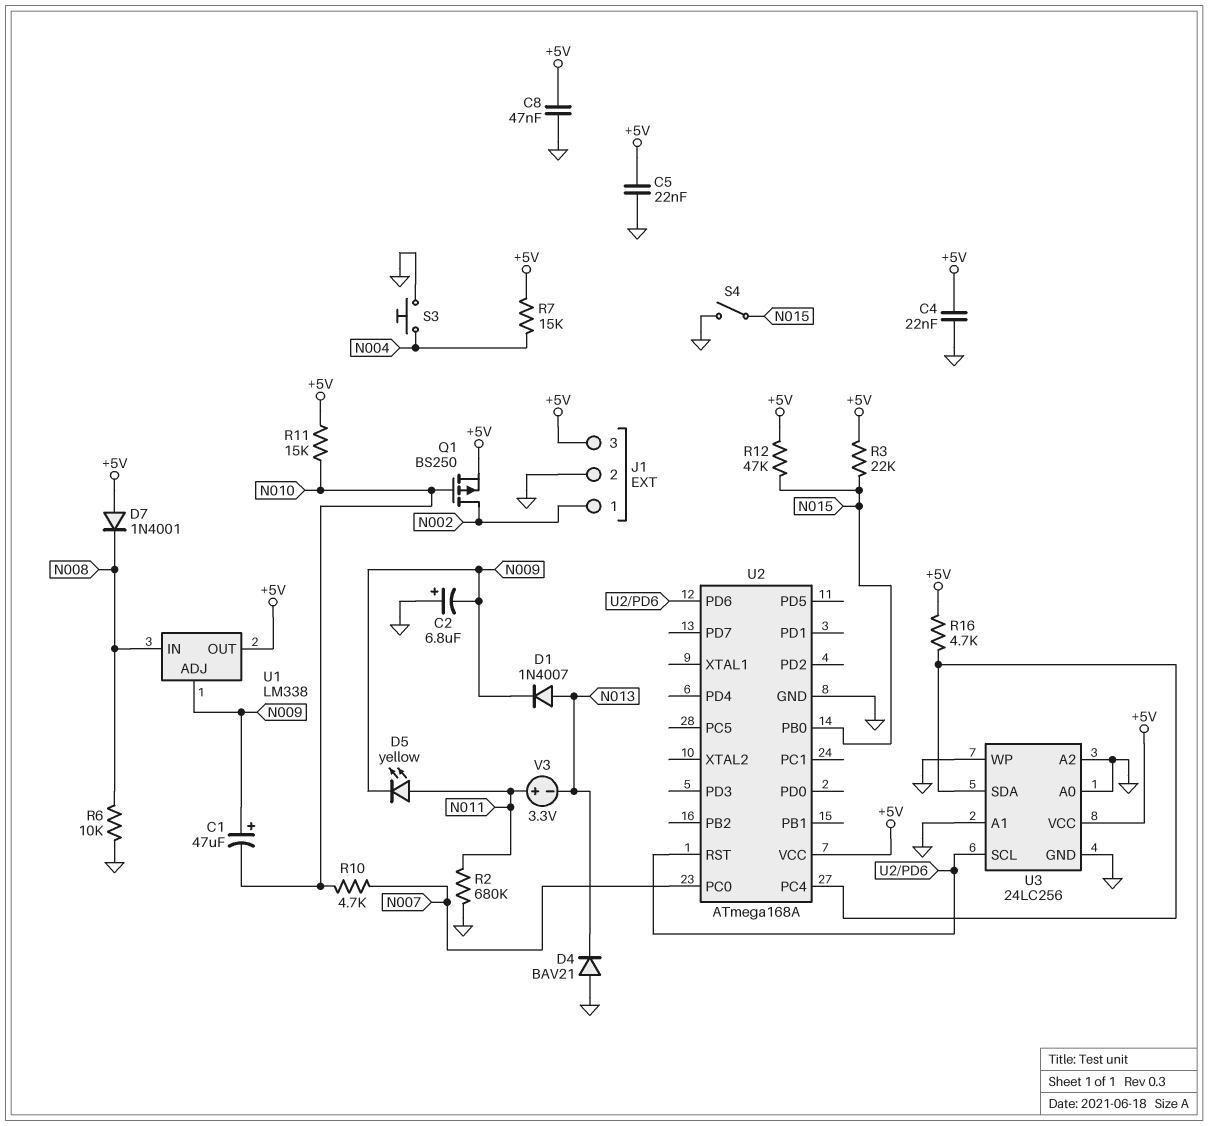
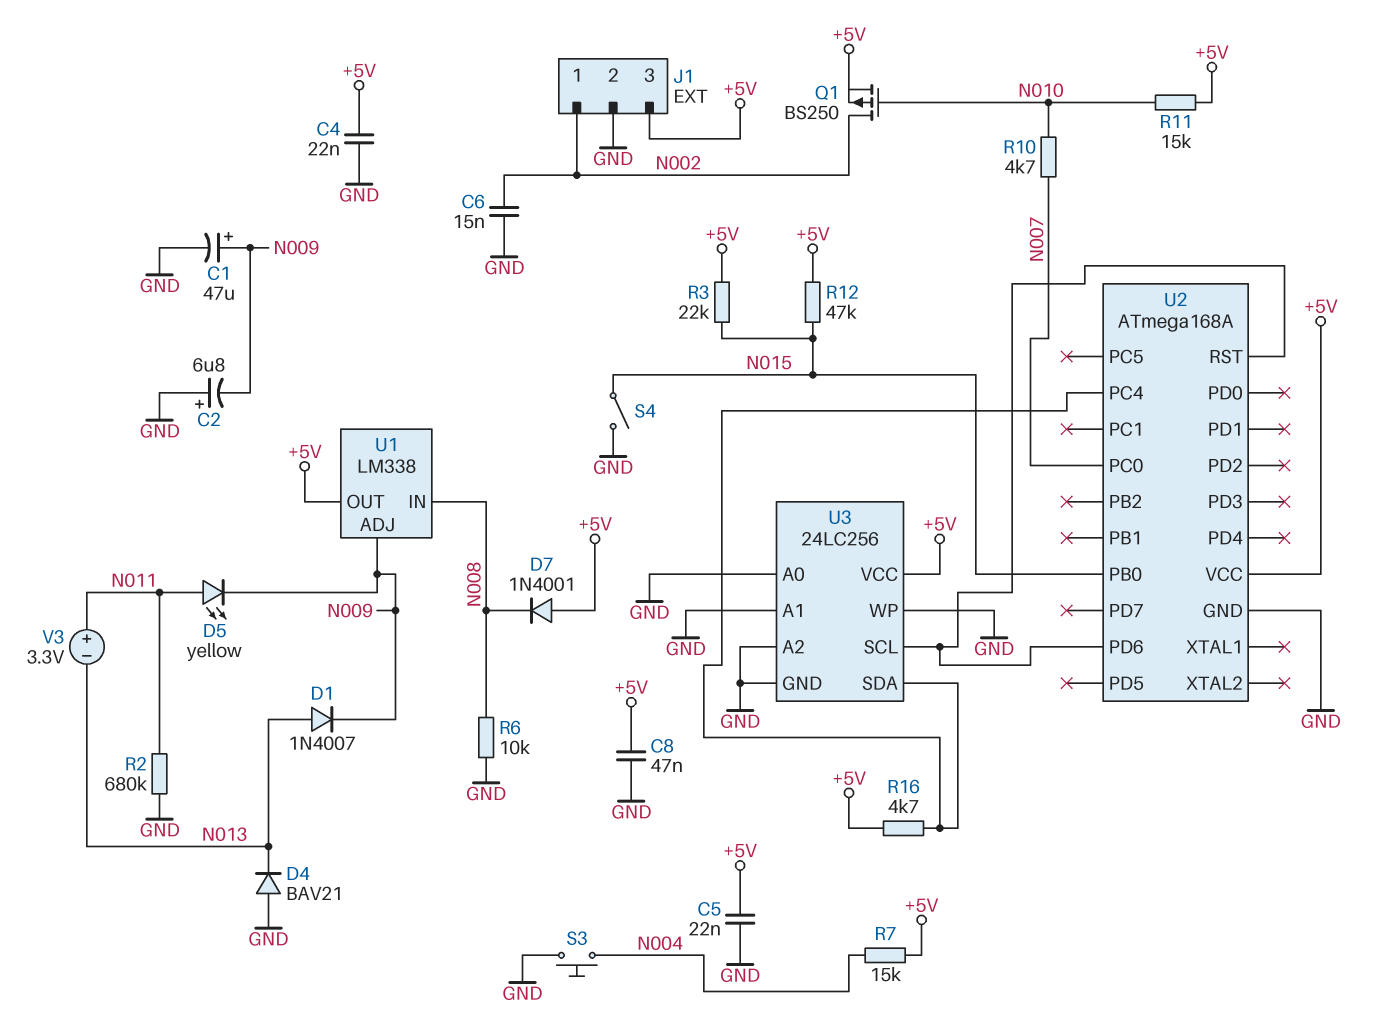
C1: 47uF (plus N009, minus N010) -> 47uF (plus N009, minus GND)
C6: none -> 15nF (GND, N002)

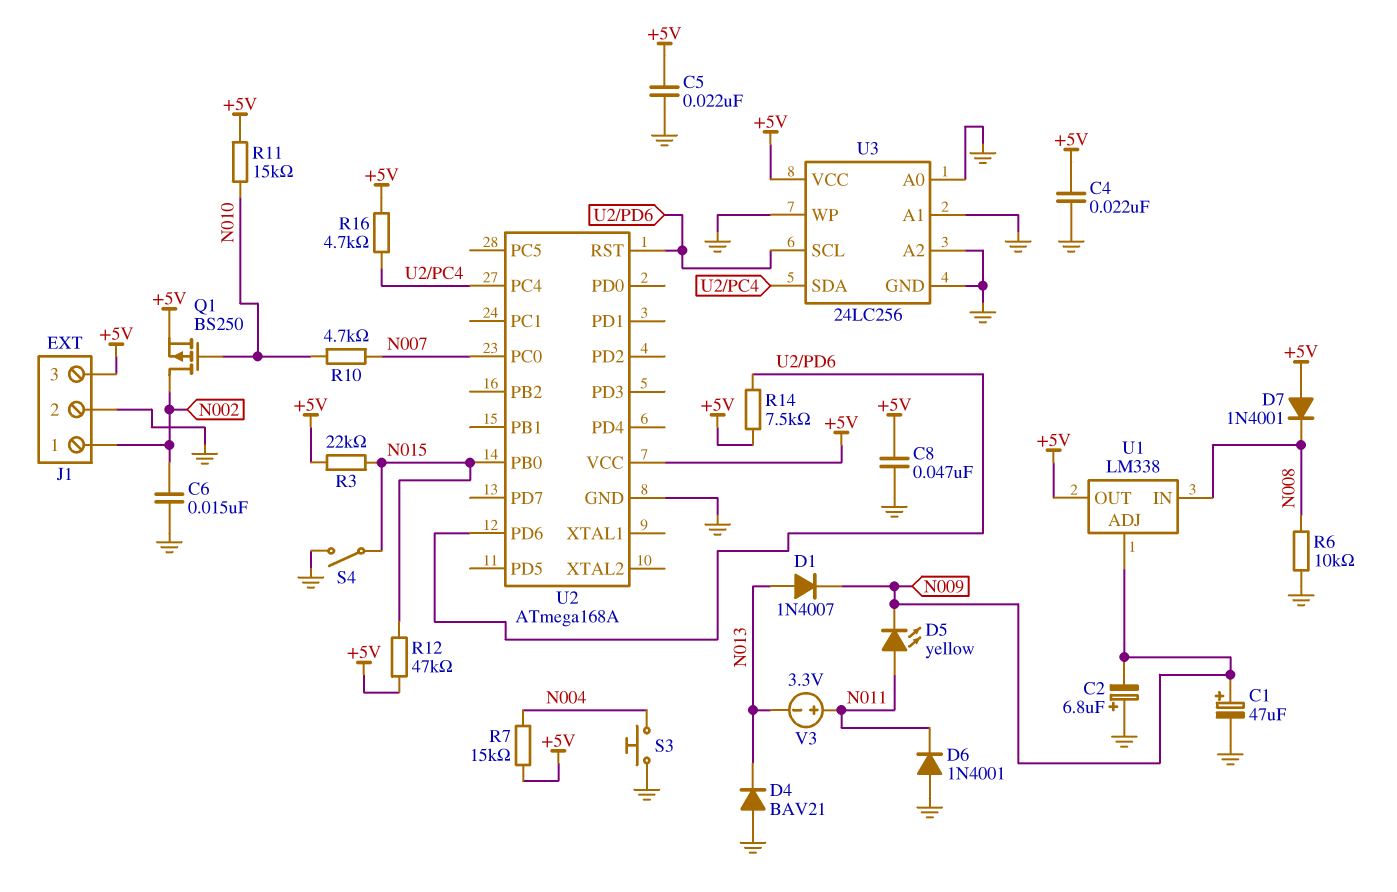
D6: none -> diode 1N4001 (A GND, K N011)
R2: 680k (GND, N011) -> none
R14: none -> 7.5k (+5V, U2/PD6)

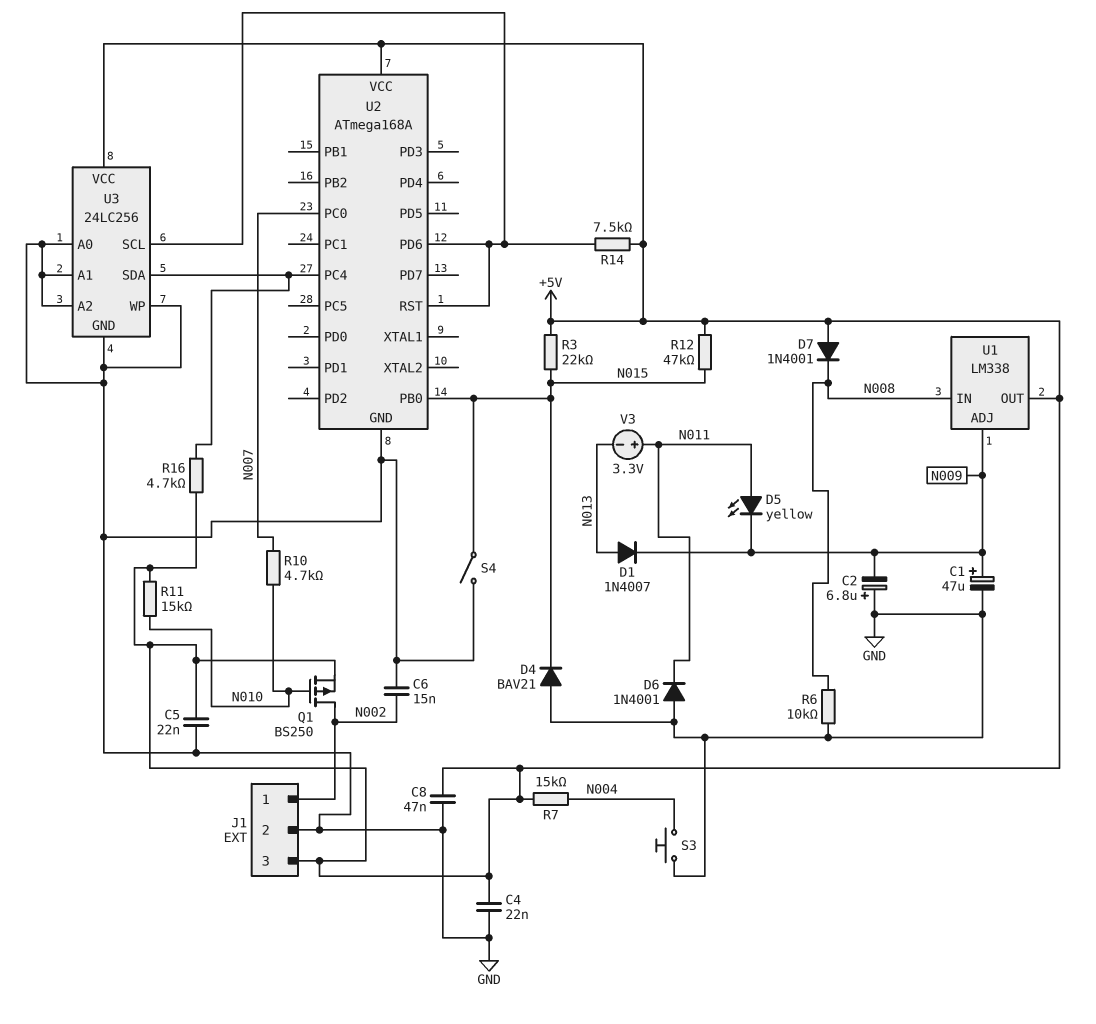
D4: diode BAV21 (A GND, K N013) -> diode BAV21 (A GND, K N015)

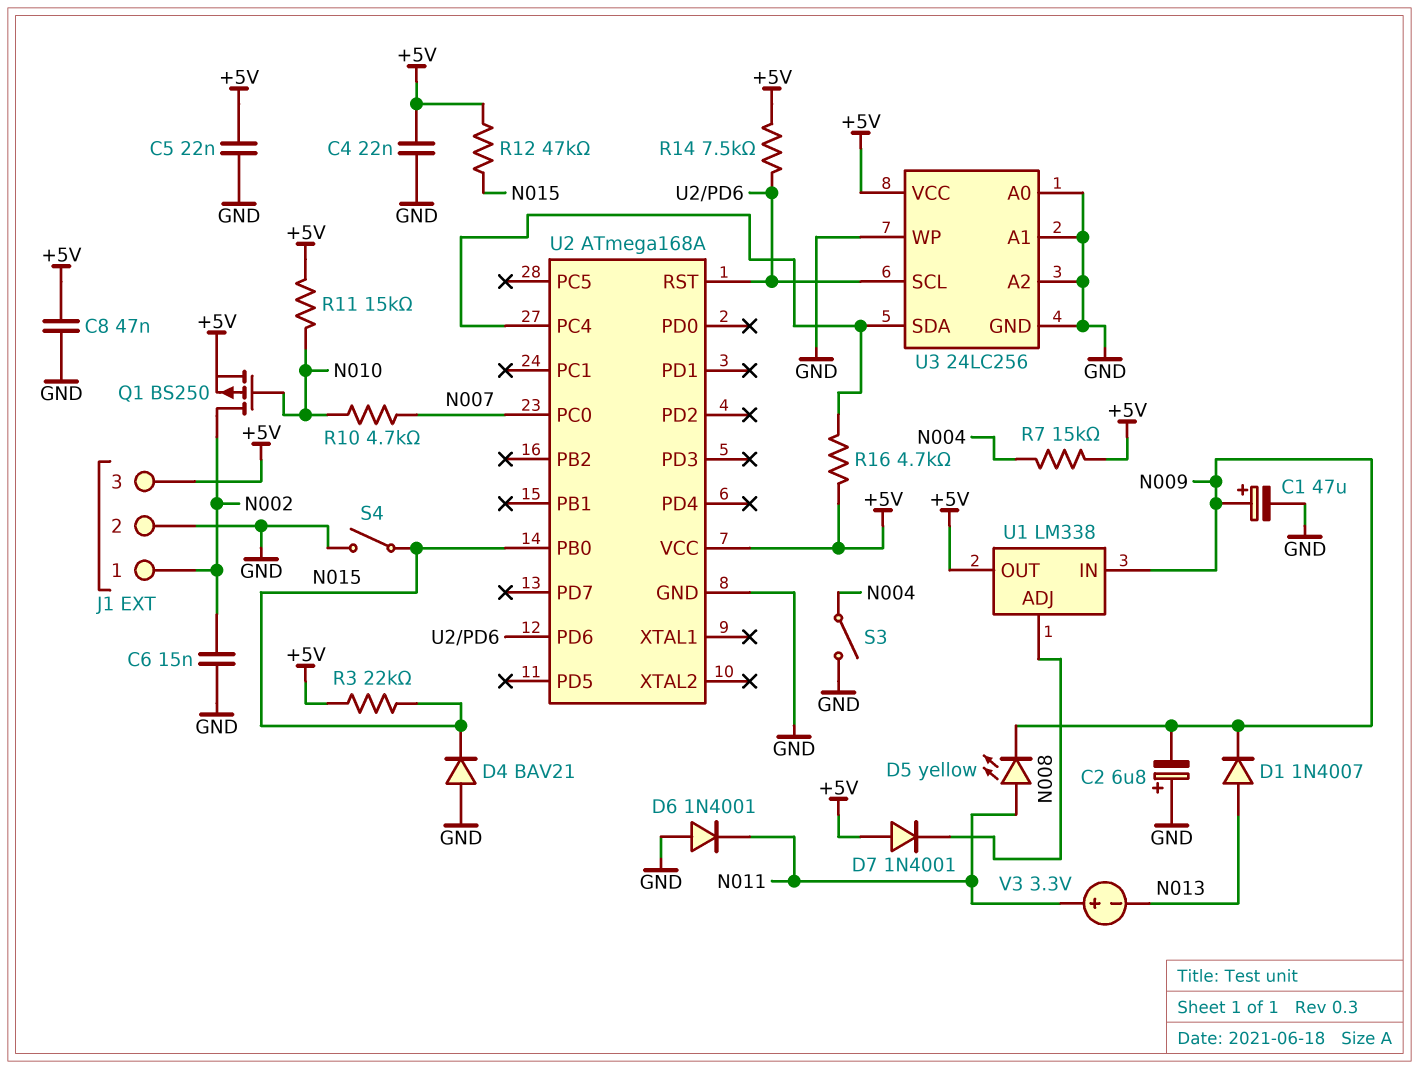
R6: 10k (GND, N008) -> none
S3: button (GND, N004) -> switch (GND, N004)
U1 pin ADJ: N009 -> N008
U1 pin IN: N008 -> N009

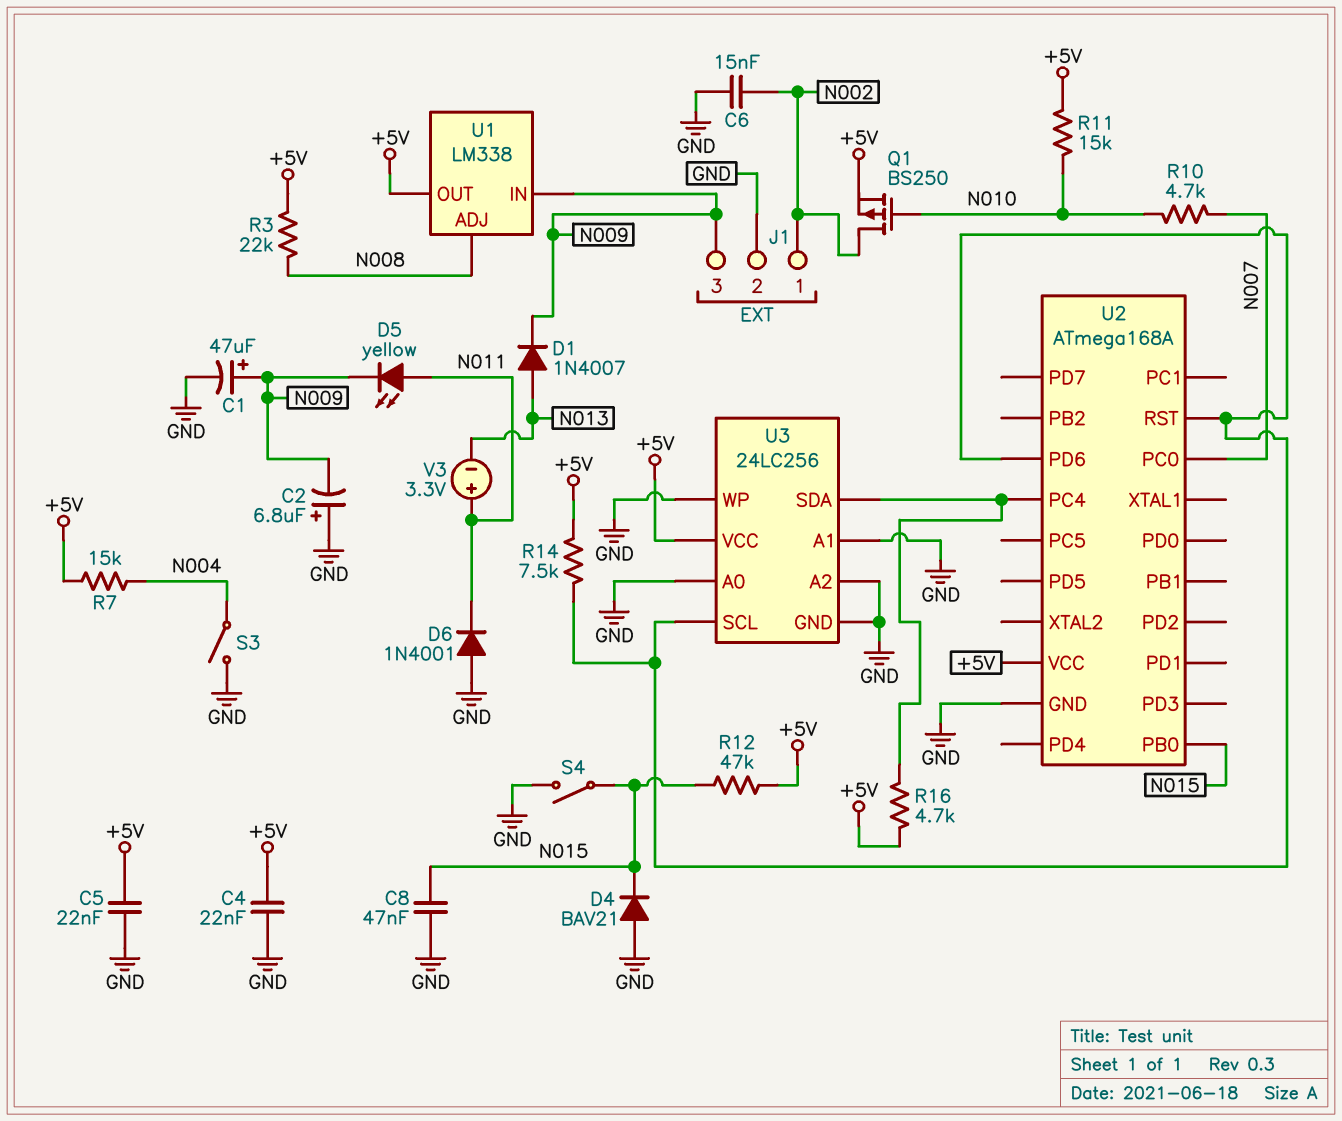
C8: 47nF (+5V, GND) -> 47nF (GND, N015)
D7: diode 1N4001 (A +5V, K N008) -> none
J1 pin 3: +5V -> N009
R3: 22k (+5V, N015) -> 22k (+5V, N008)

